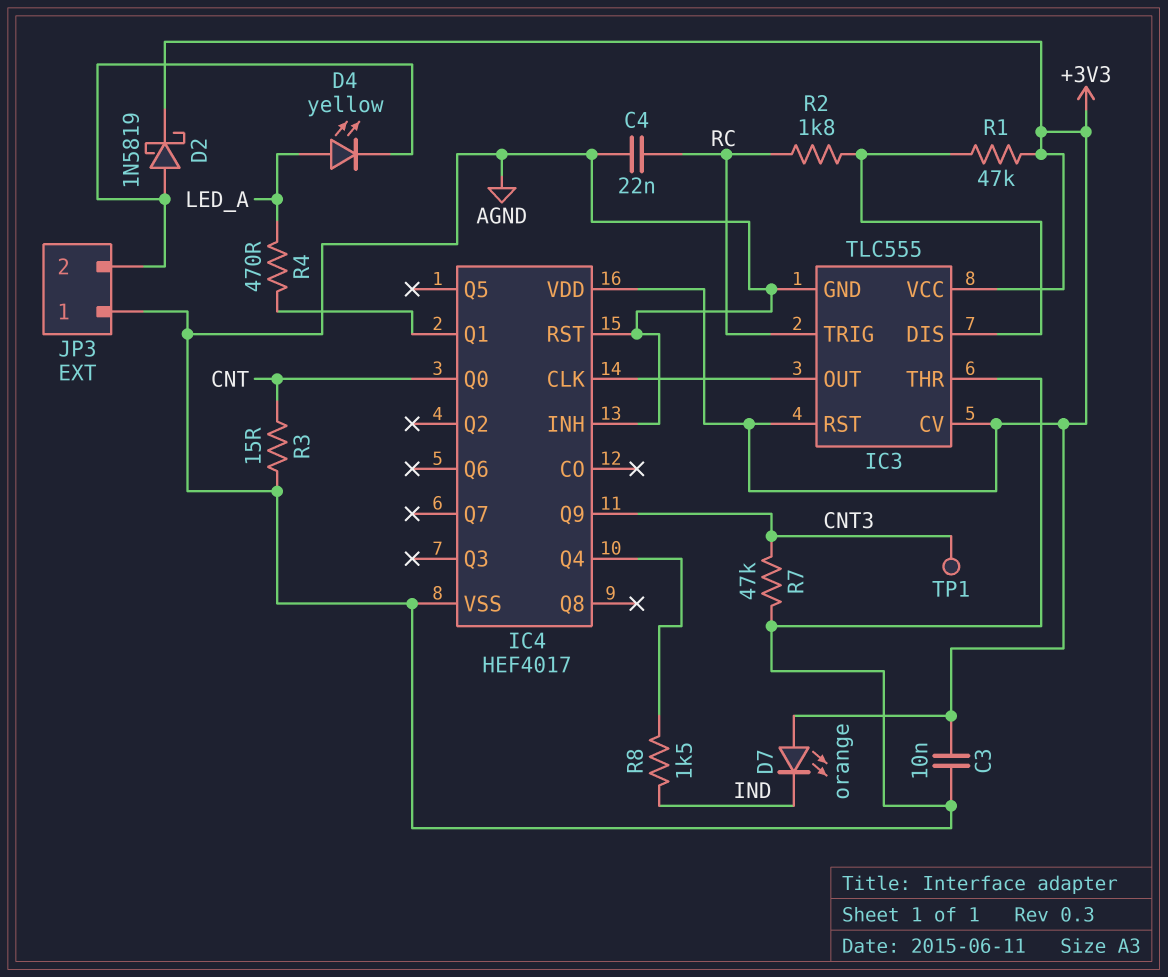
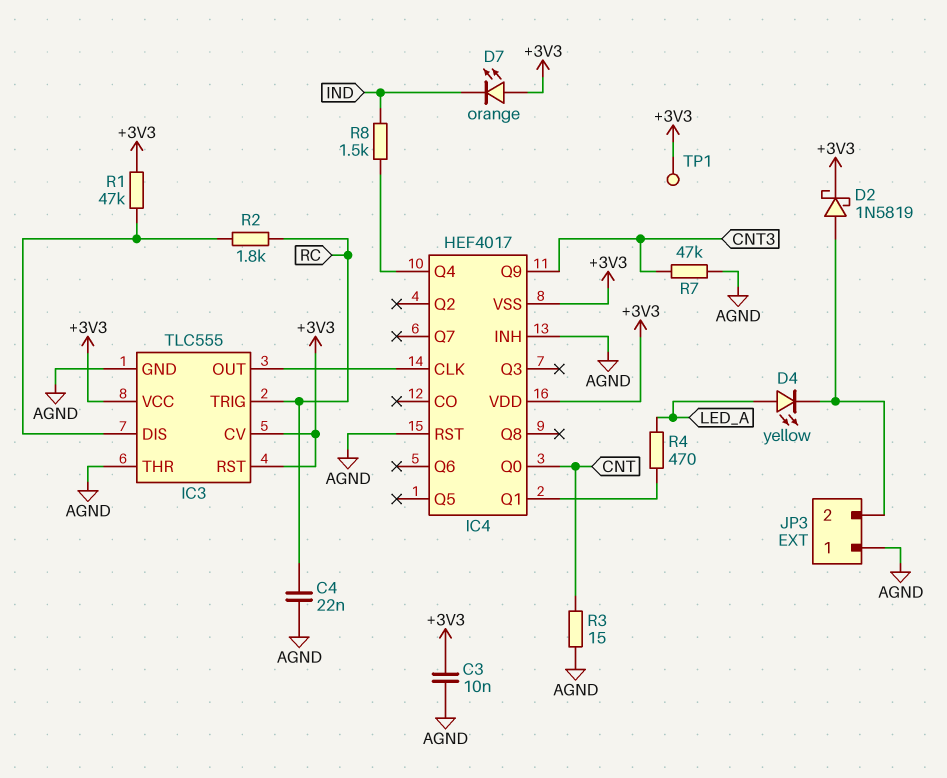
IC4 pin VSS: AGND -> +3V3
TP1: test point (CNT3) -> test point (+3V3)

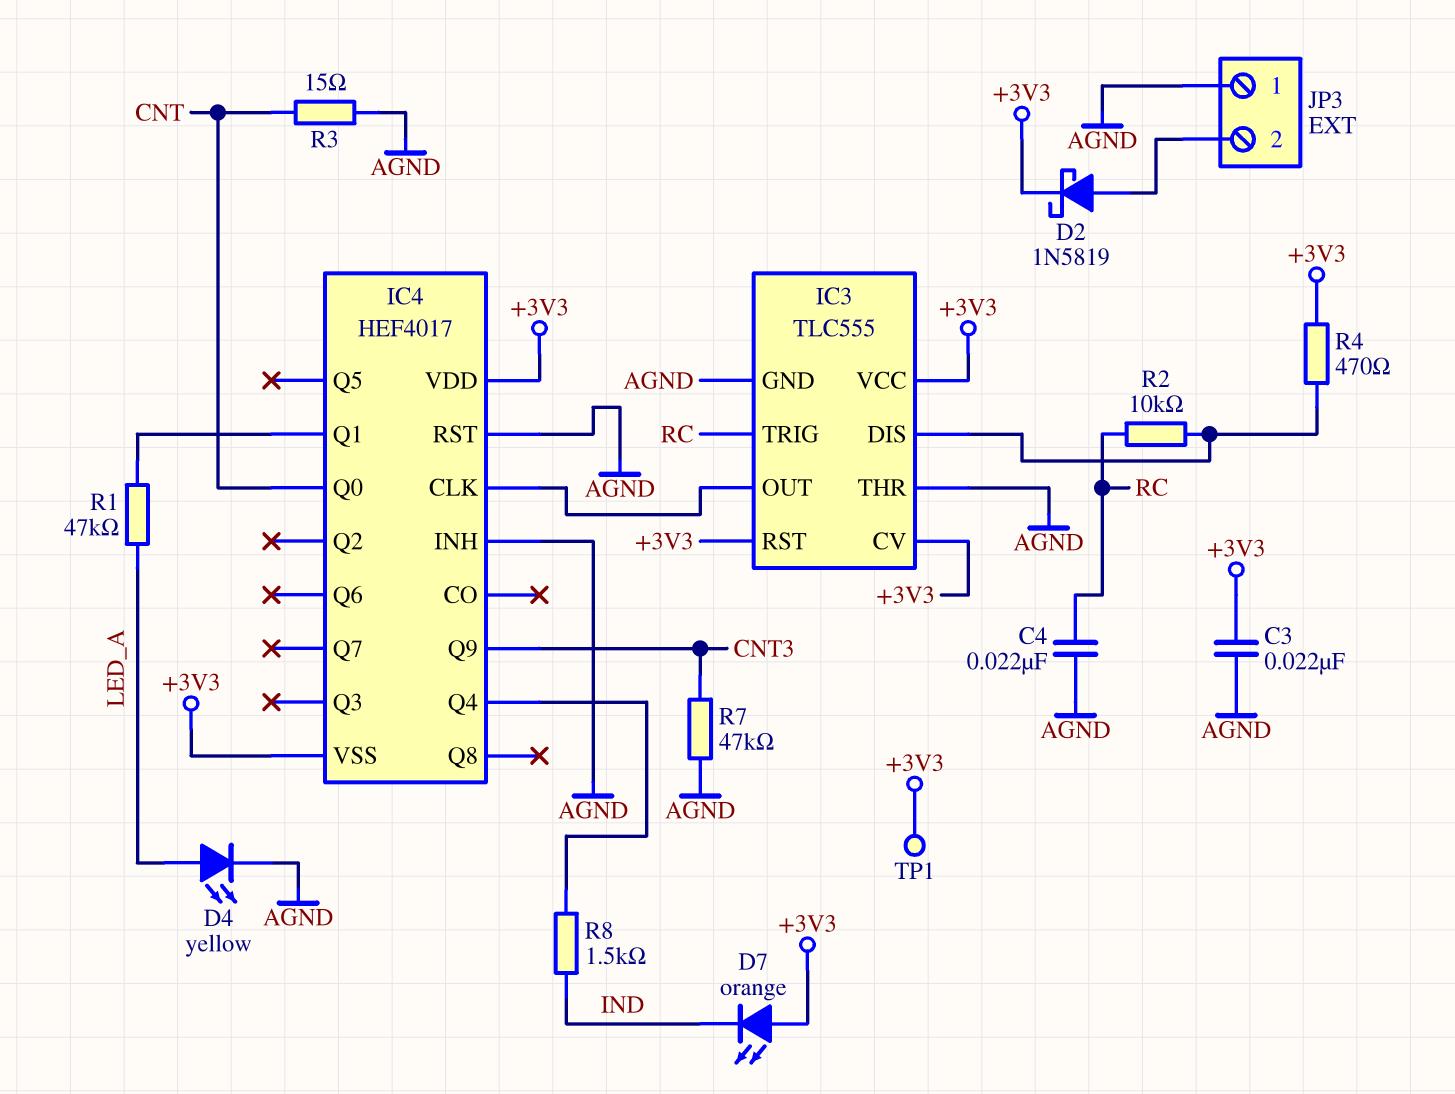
C3: 10nF (+3V3, AGND) -> 22nF (+3V3, AGND)
D4: LED yellow (A LED_A, K JP3/2) -> LED yellow (A LED_A, K AGND)
R1: 47k (+3V3, IC3/DIS) -> 47k (IC4/Q1, LED_A)
R2: 1.8k (IC3/DIS, RC) -> 10k (IC3/DIS, RC)
R4: 470 (IC4/Q1, LED_A) -> 470 (+3V3, IC3/DIS)

